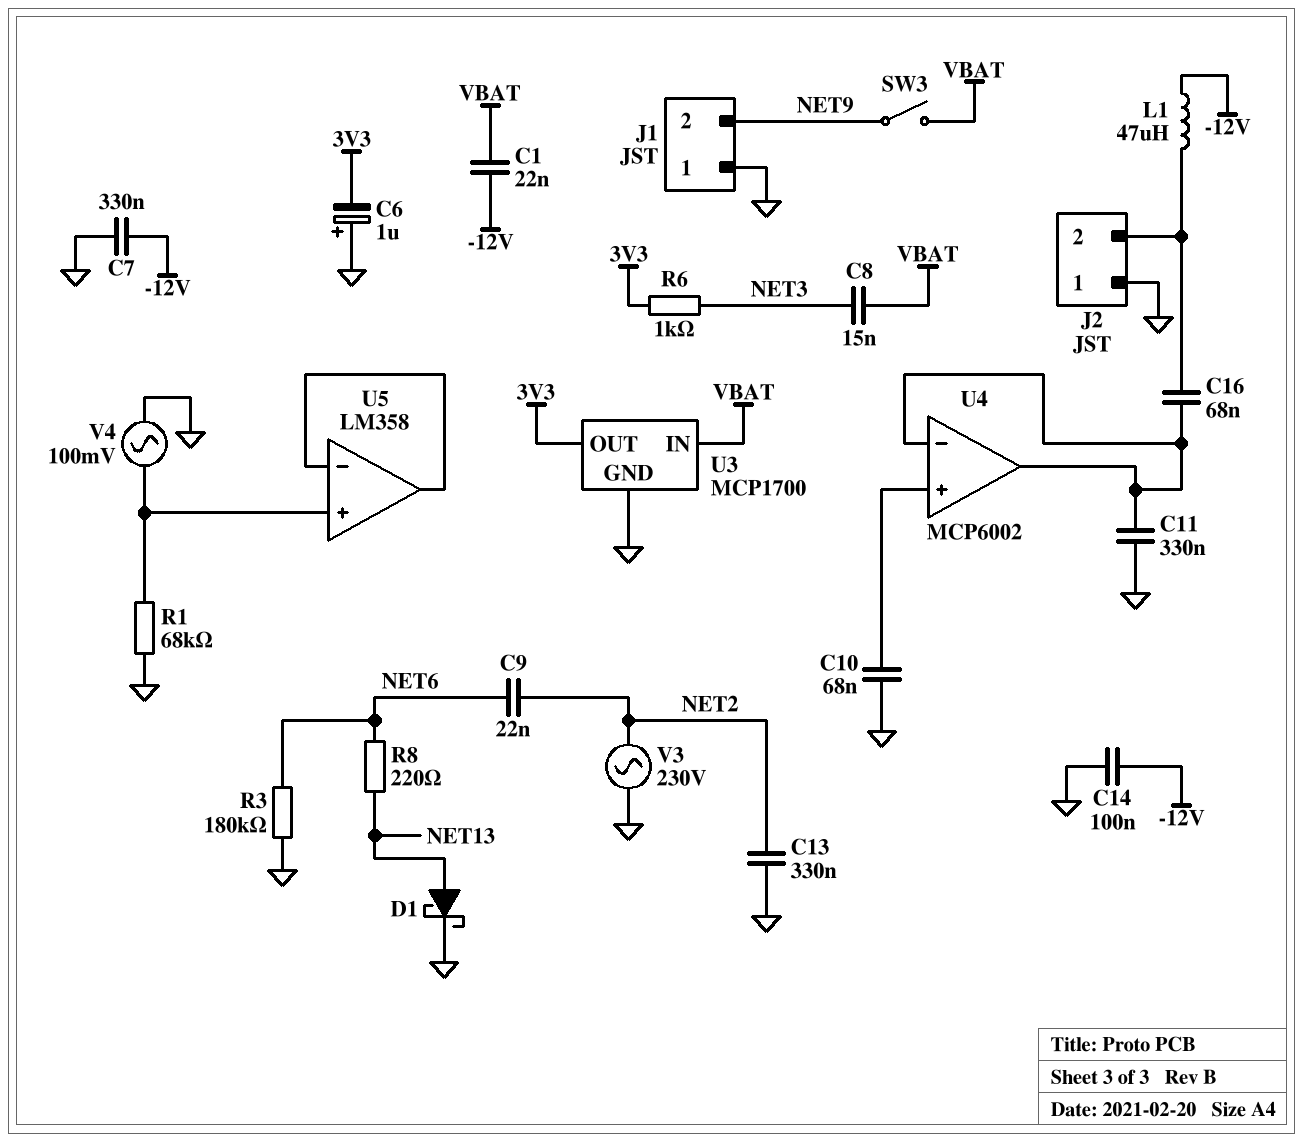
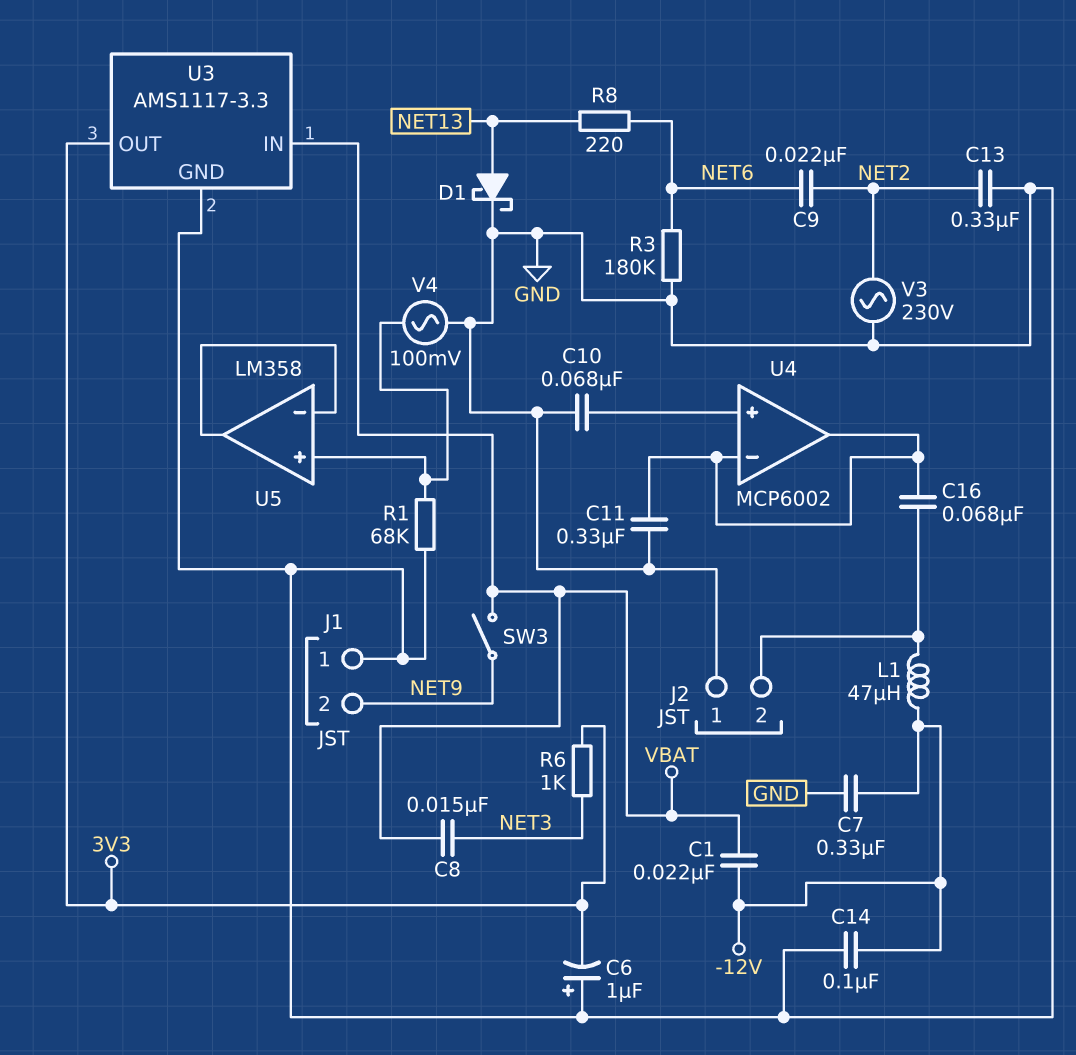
U3: MCP1700 -> AMS1117-3.3

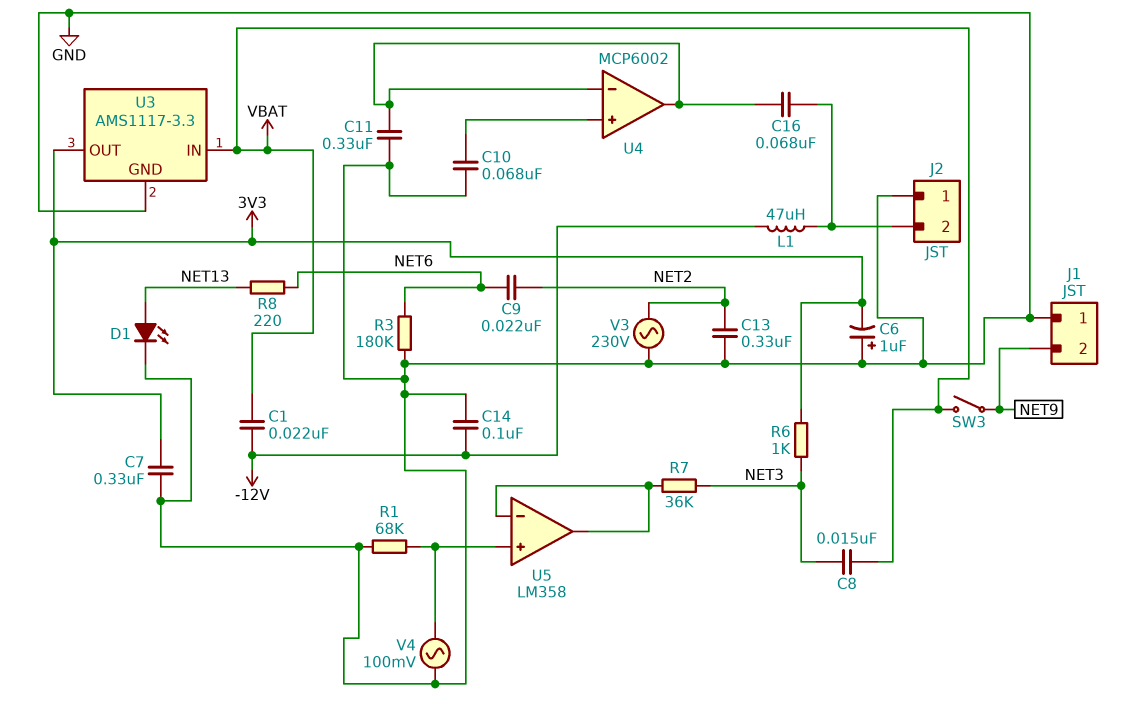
C7: 330nF (-12V, GND) -> 330nF (3V3, GND)
D1: schottky (A NET13, K GND) -> LED (A NET13, K GND)
R7: none -> 36k (NET3, U5/in-)

